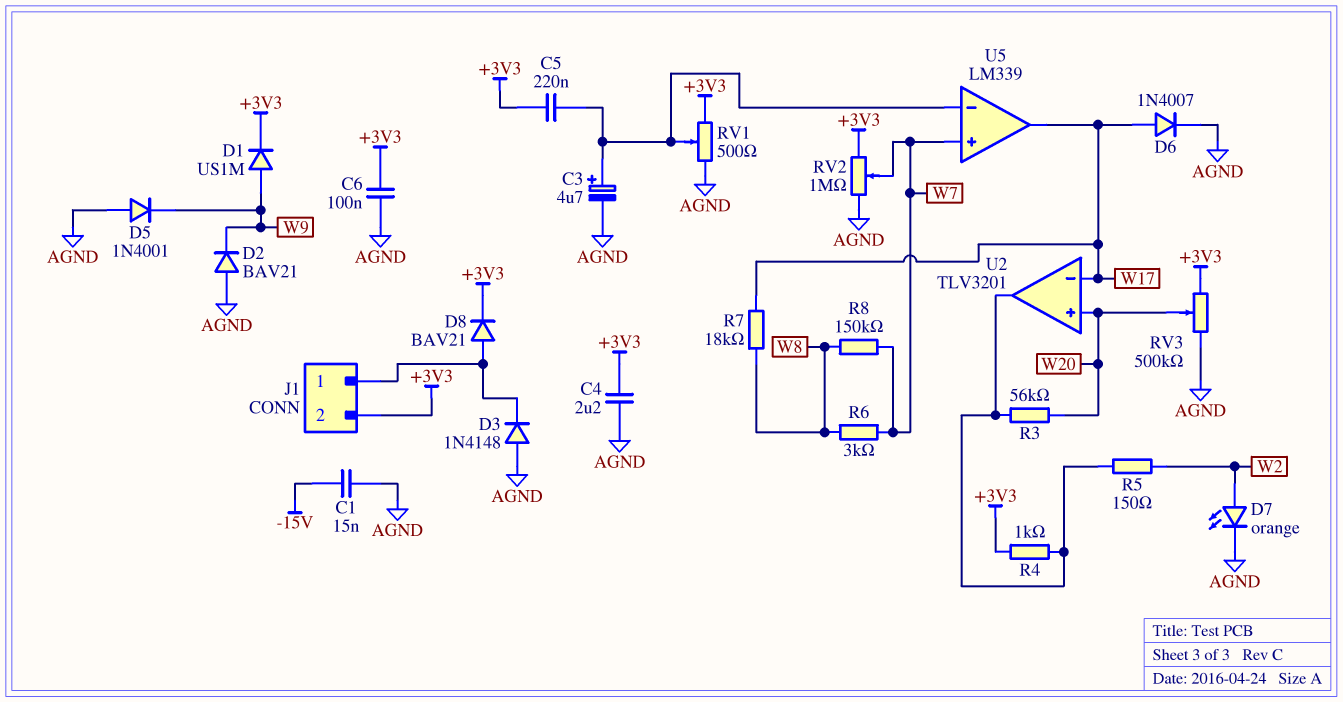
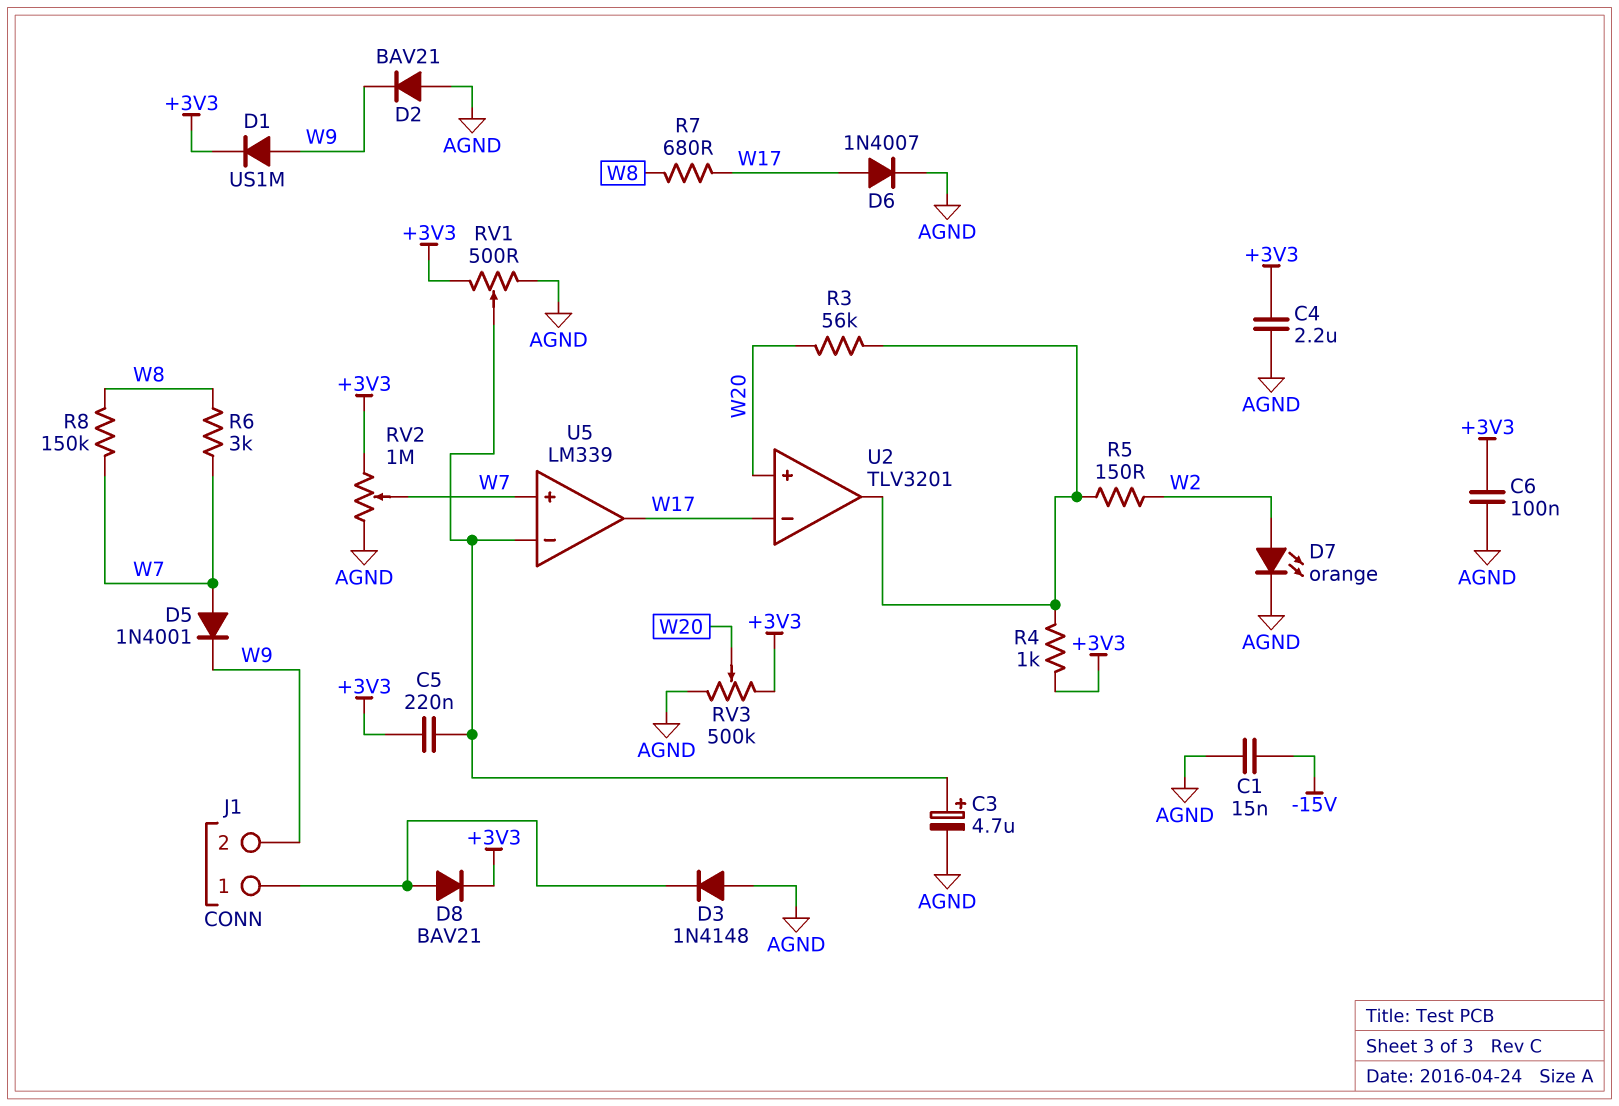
D5: diode 1N4001 (A AGND, K W9) -> diode 1N4001 (A W7, K W9)
J1 pin 2: +3V3 -> W9
R7: 18k (W8, W17) -> 680 (W8, W17)

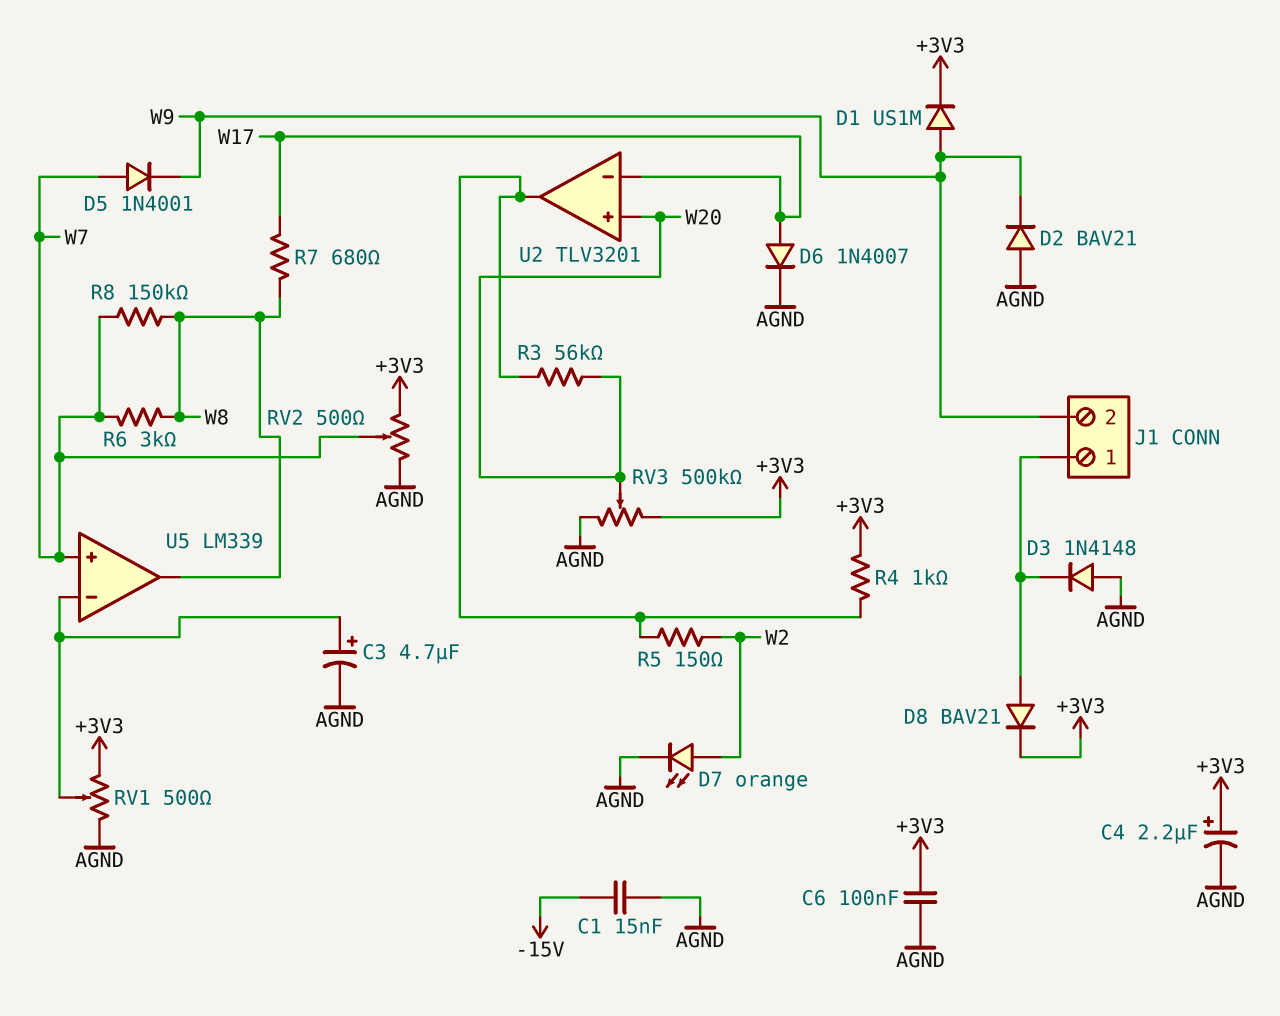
C4: 2.2uF (+3V3, AGND) -> 2.2uF (plus +3V3, minus AGND)
C5: 220nF (+3V3, U5/in-) -> none
RV2: 1M (+3V3, AGND, wiper W7) -> 500 (+3V3, AGND, wiper W7)
U5 pin out: W17 -> W8

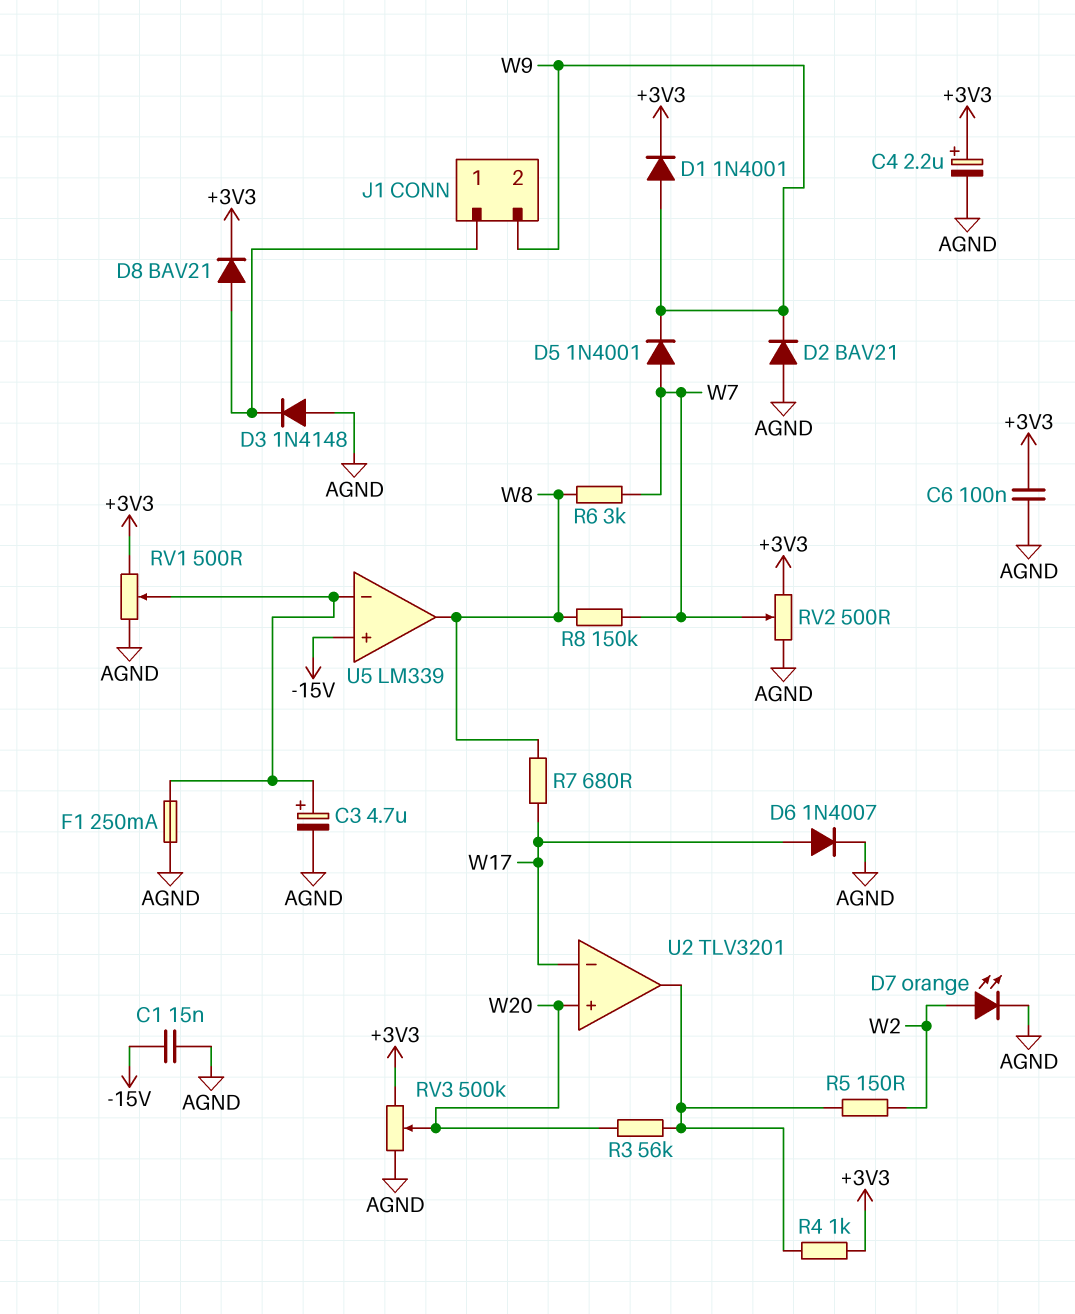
D1: diode US1M (A W9, K +3V3) -> diode 1N4001 (A W9, K +3V3)
F1: none -> 250mA (AGND, U5/in-)
U5 pin in+: W7 -> -15V

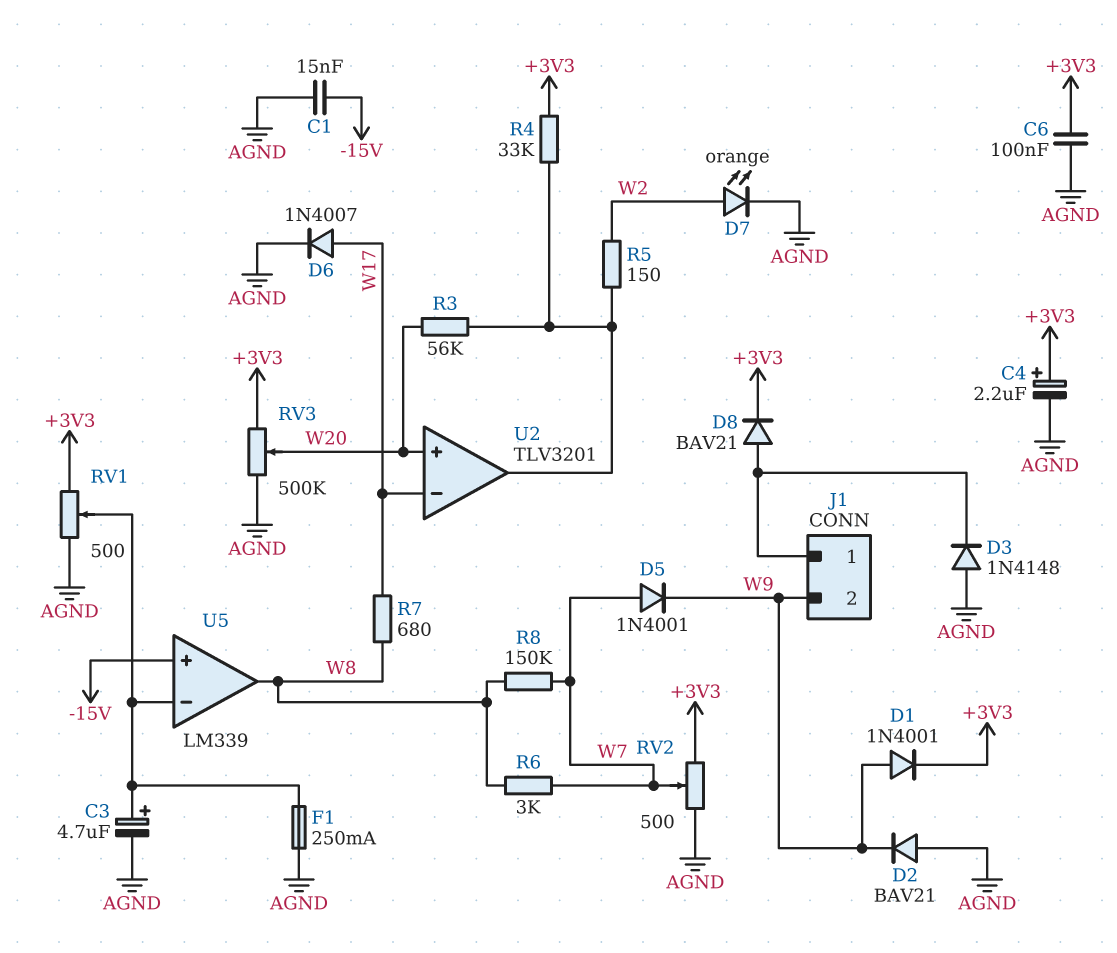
R4: 1k (+3V3, U2/out) -> 33k (+3V3, U2/out)

